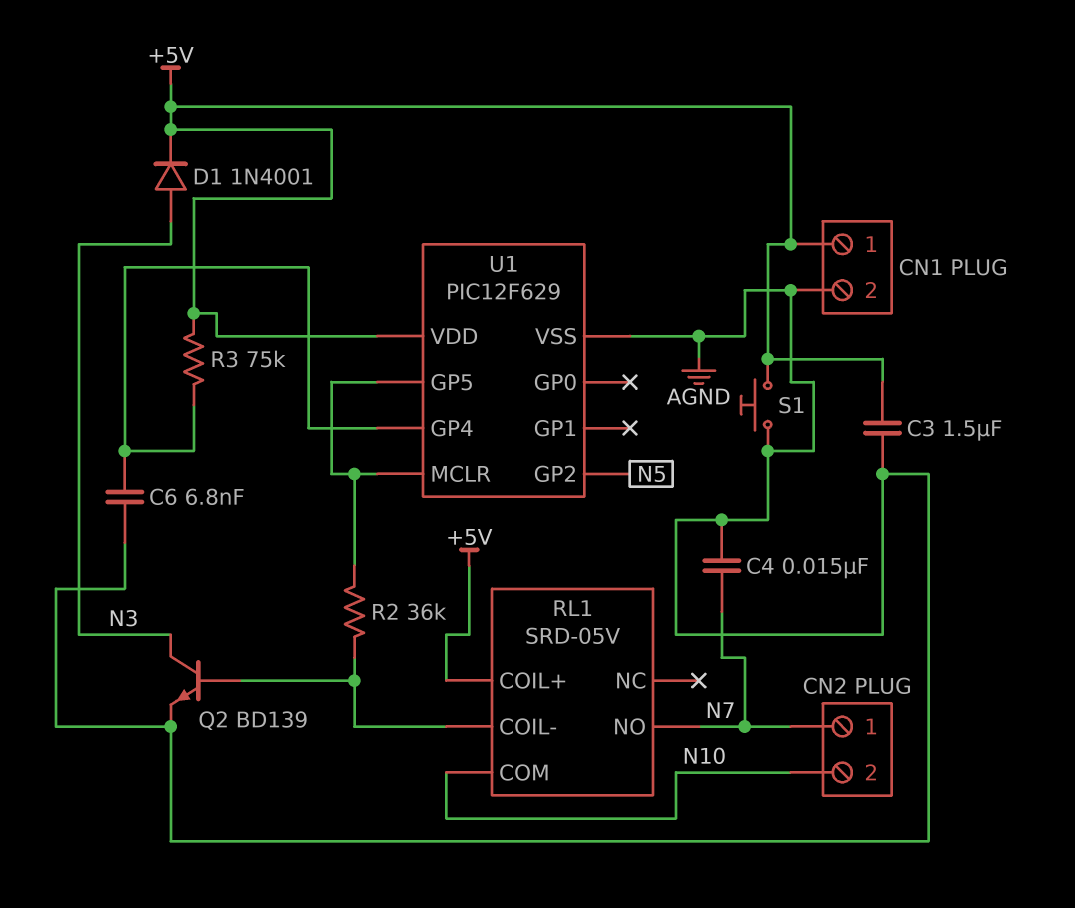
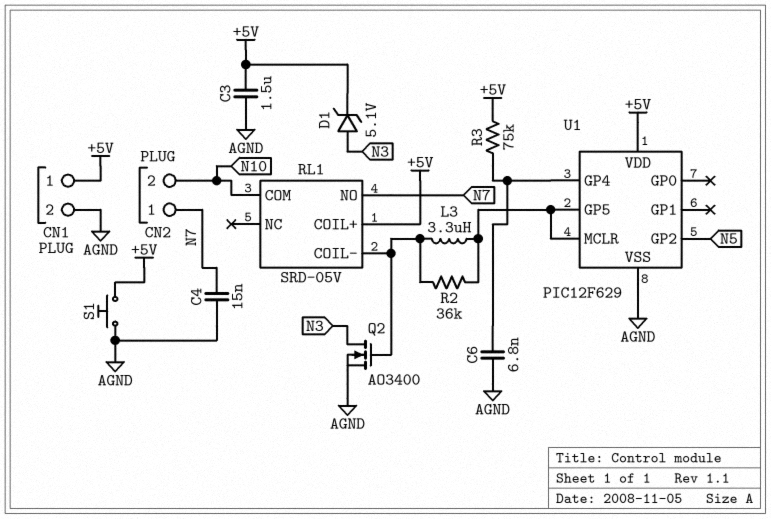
D1: diode 1N4001 (A N3, K +5V) -> zener 5.1V (A N3, K +5V)
L3: none -> 3.3uH (RL1/COIL-, U1/GP5)
Q2: NPN BD139 (B RL1/COIL-, C N3, E AGND) -> NMOS AO3400 (G RL1/COIL-, D N3, S AGND)

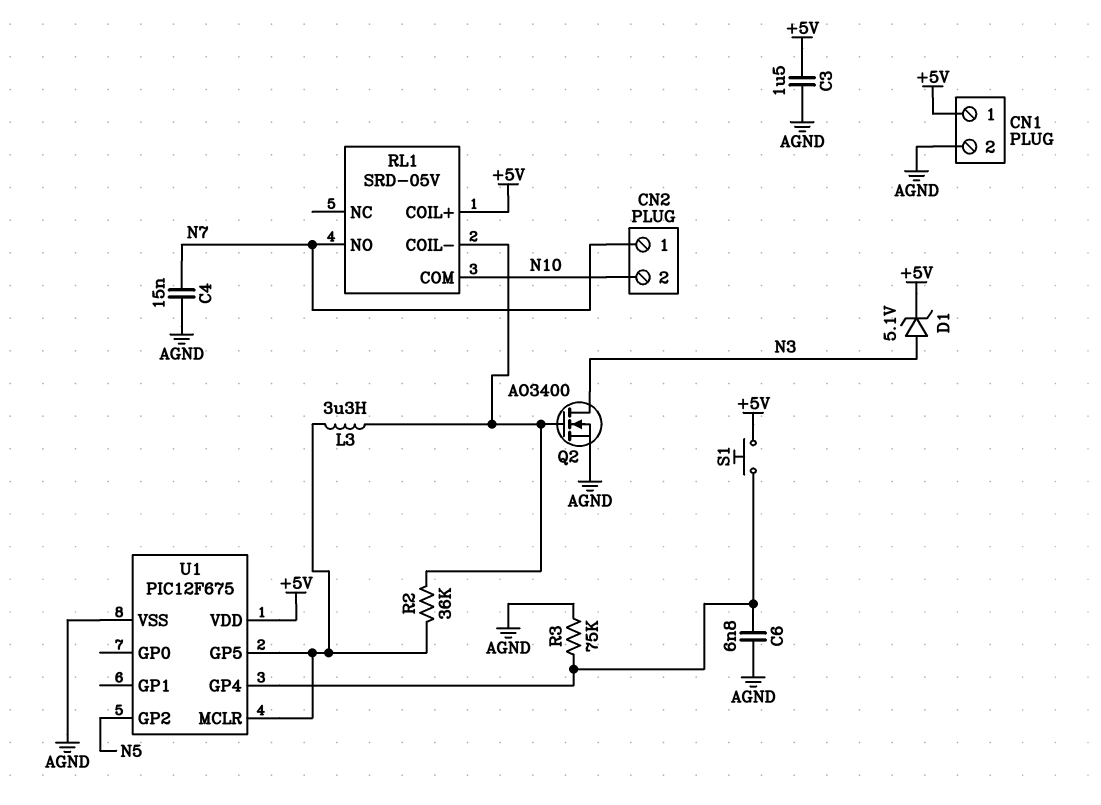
R3: 75k (+5V, U1/GP4) -> 75k (AGND, U1/GP4)
S1: button (+5V, AGND) -> button (+5V, U1/GP4)
U1: PIC12F629 -> PIC12F675

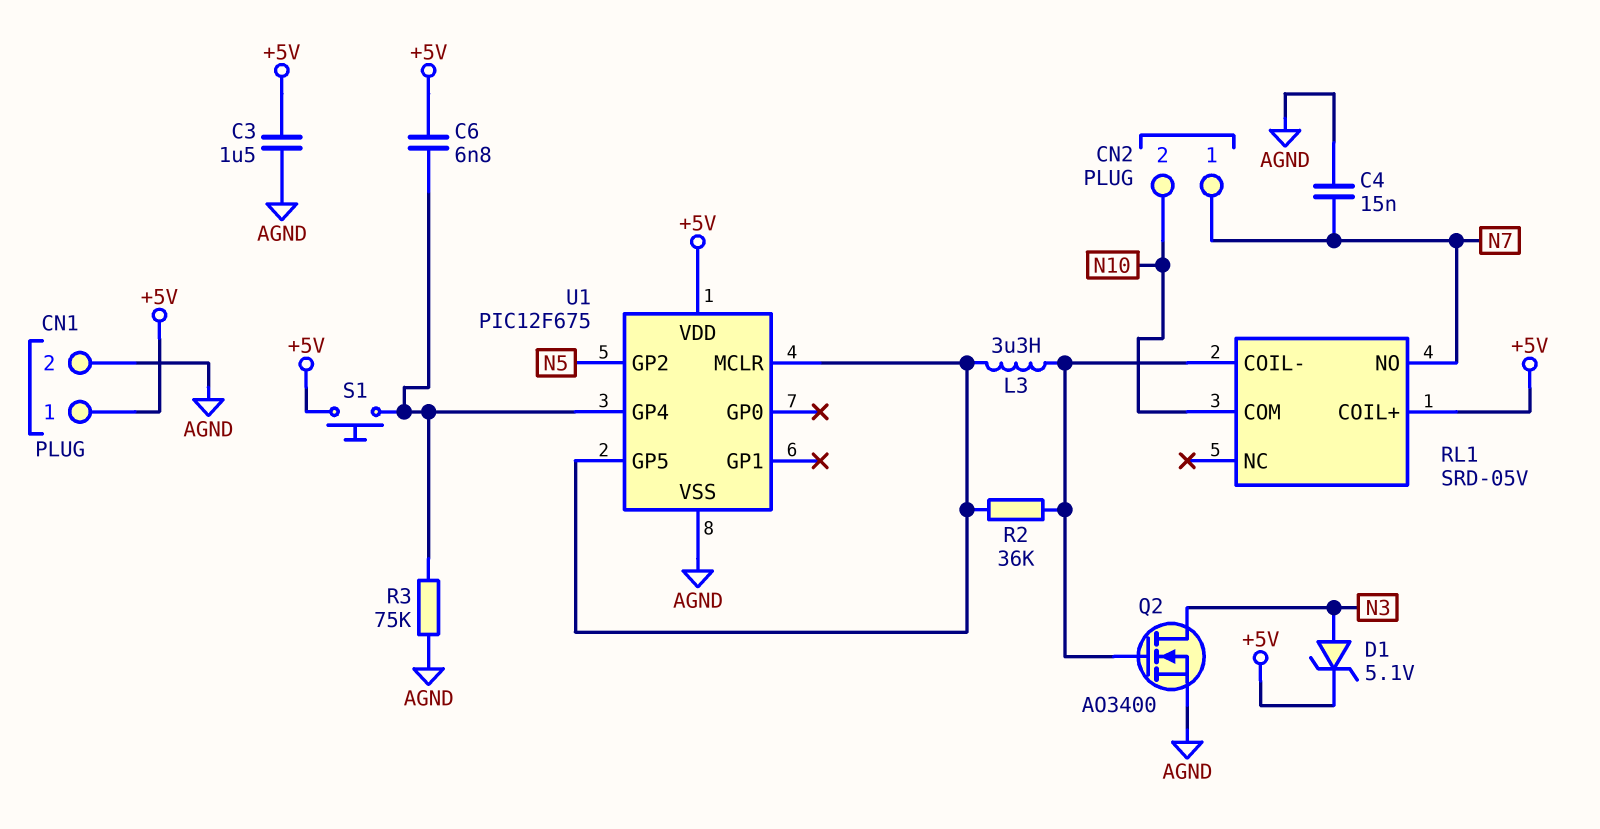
C6: 6.8nF (AGND, U1/GP4) -> 6.8nF (+5V, U1/GP4)

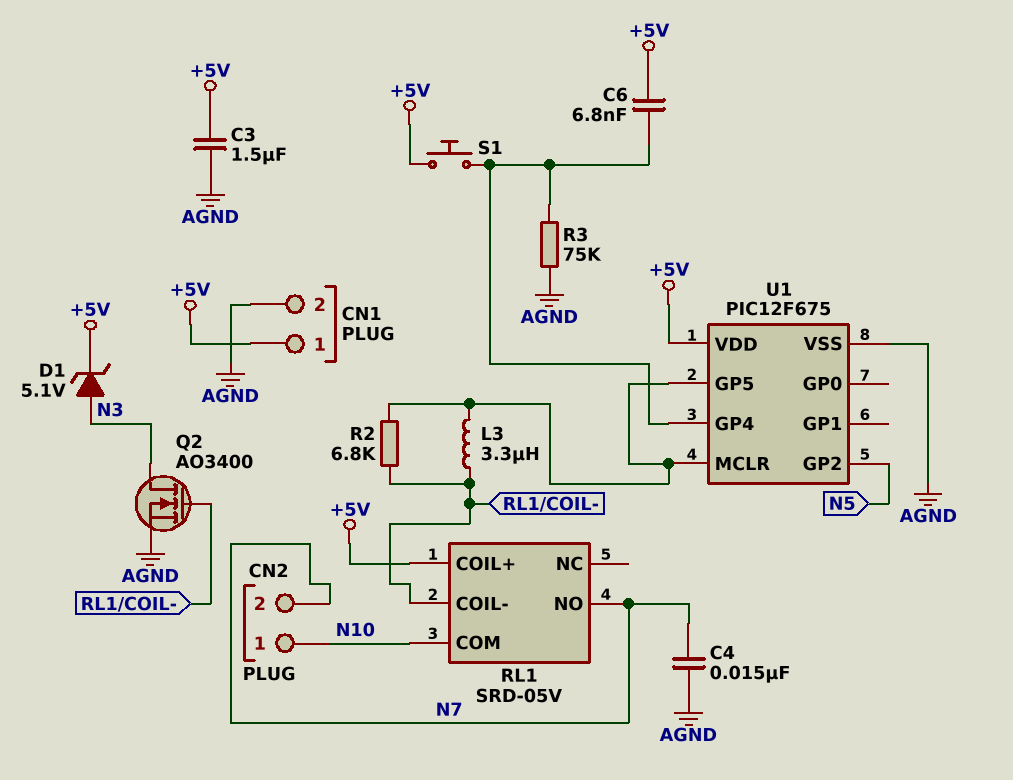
CN2 pin 1: N7 -> N10
CN2 pin 2: N10 -> N7
R2: 36k (RL1/COIL-, U1/GP5) -> 6.8k (RL1/COIL-, U1/GP5)

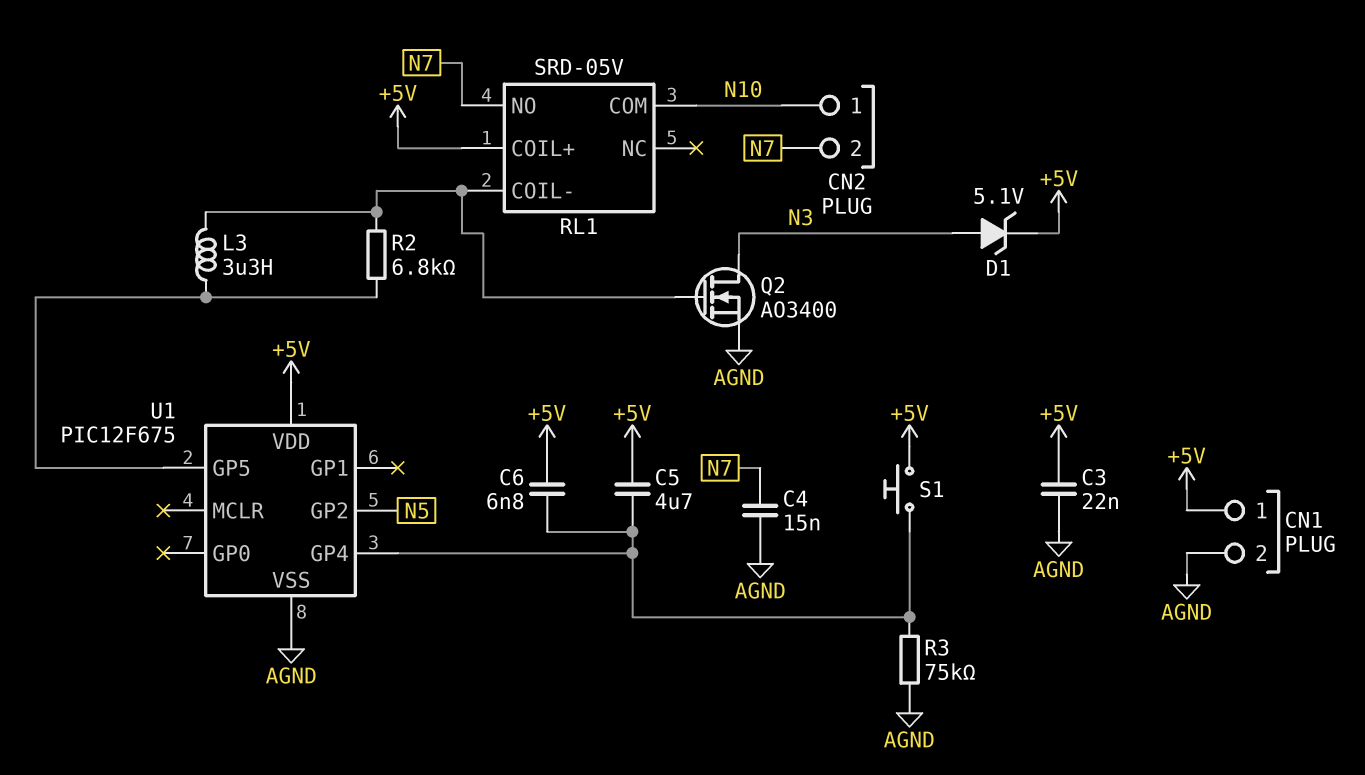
C3: 1.5uF (+5V, AGND) -> 22nF (+5V, AGND)
C5: none -> 4.7uF (+5V, U1/GP4)
U1 pin MCLR: U1/GP5 -> none

